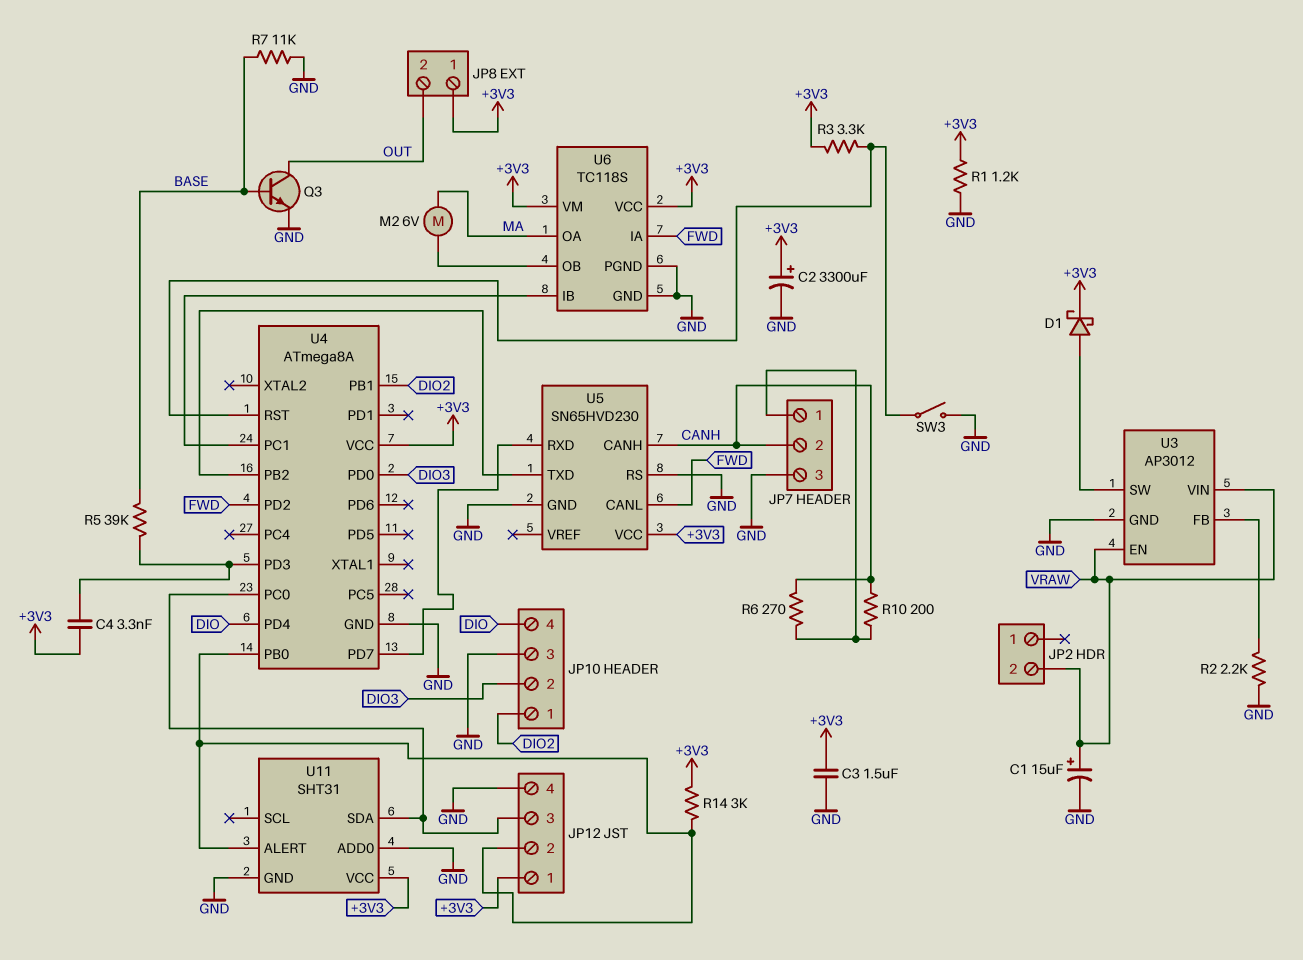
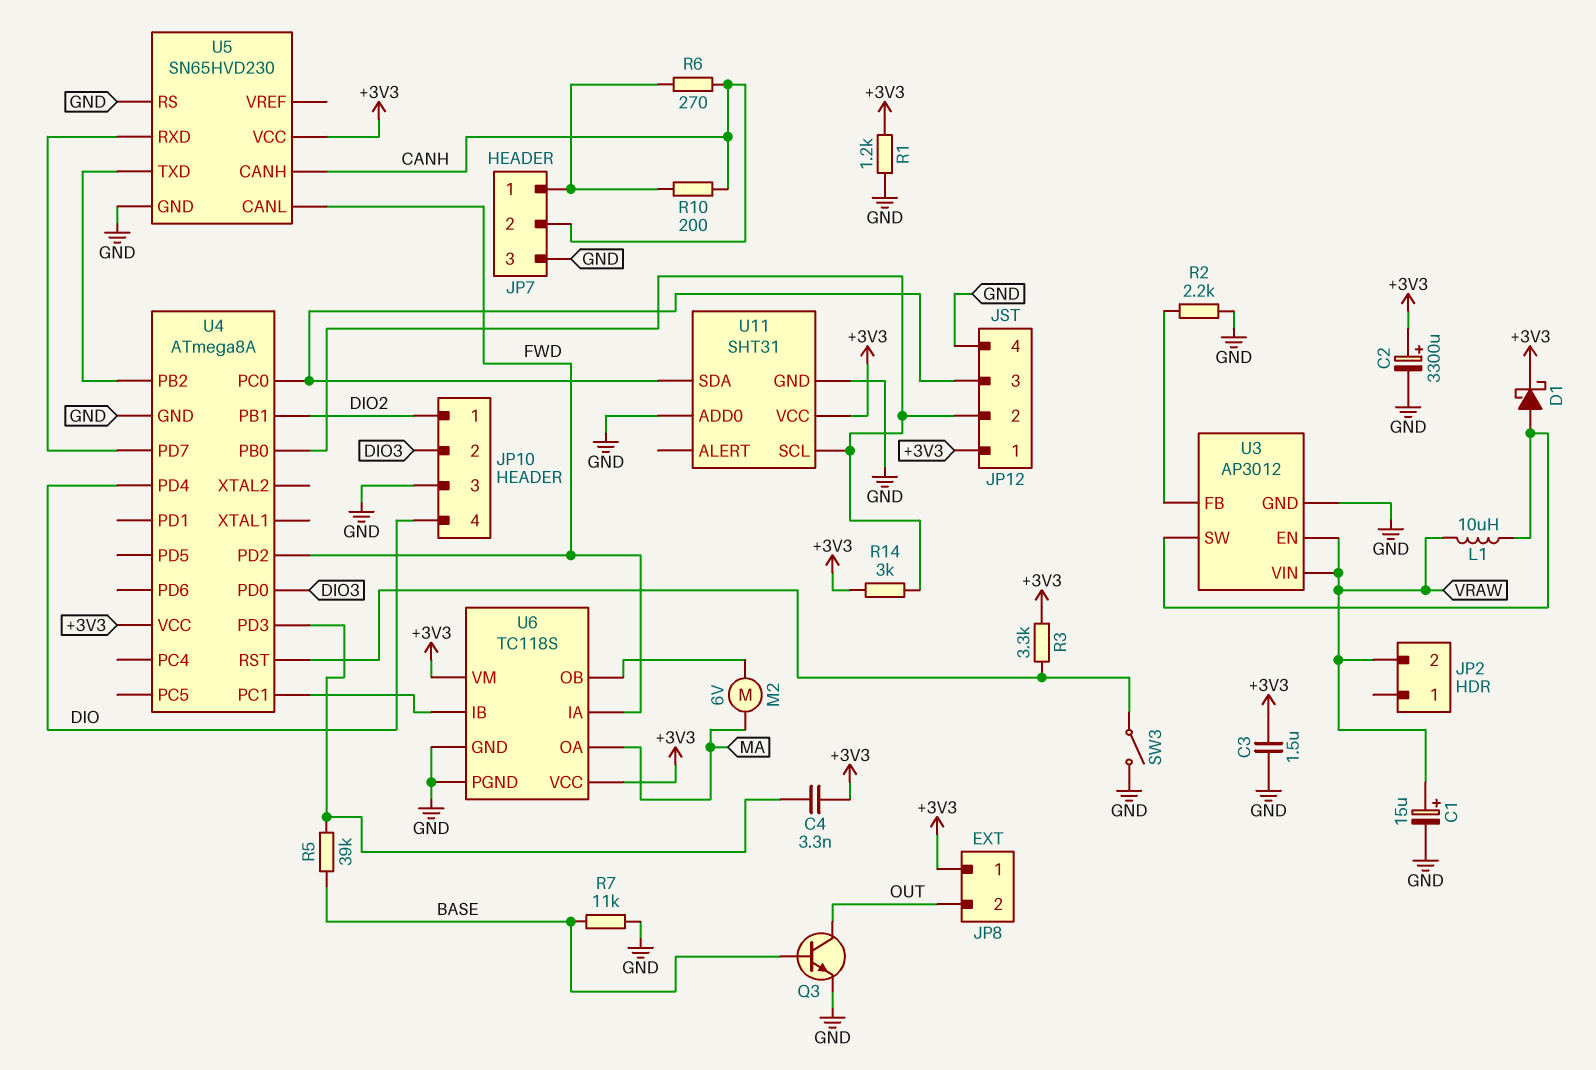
L1: none -> 10uH (U3/SW, VRAW)
U11 pin ALERT: JP12/2 -> none
U11 pin SCL: none -> JP12/2

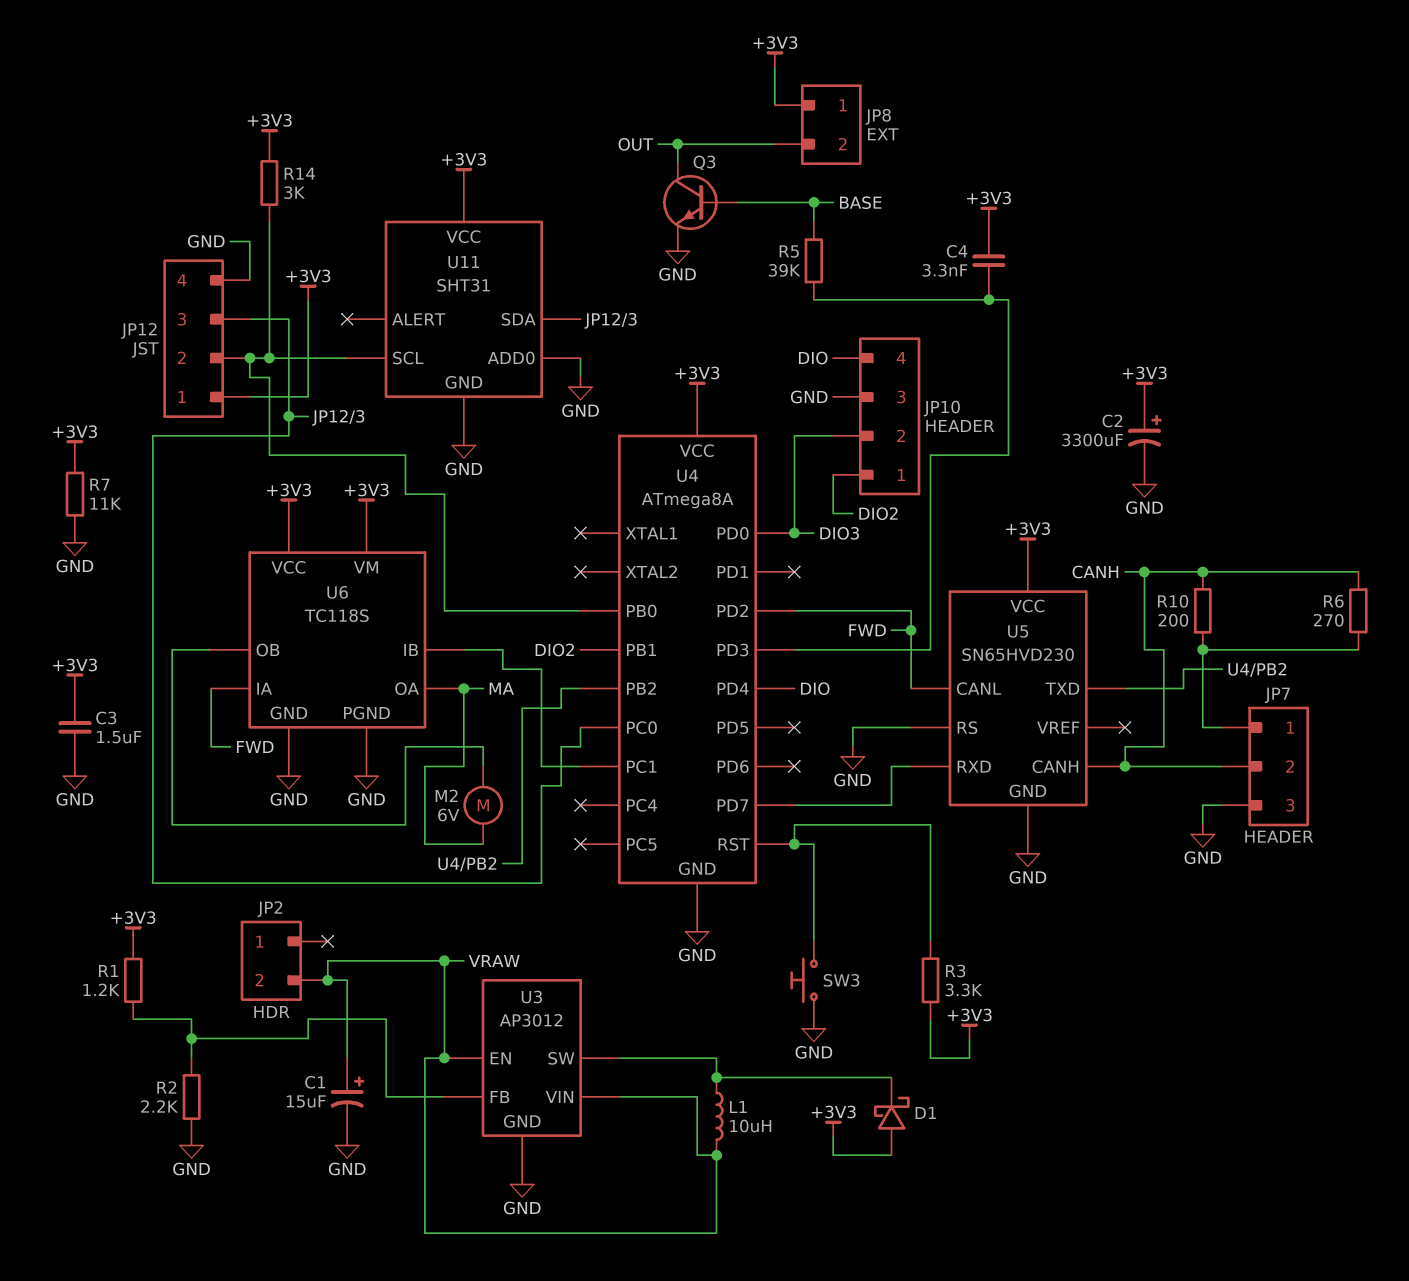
D1: schottky (A U3/SW, K +3V3) -> schottky (A +3V3, K U3/SW)
R1: 1.2k (+3V3, GND) -> 1.2k (+3V3, U3/FB)
R7: 11k (BASE, GND) -> 11k (+3V3, GND)
SW3: switch (GND, U4/RST) -> button (GND, U4/RST)

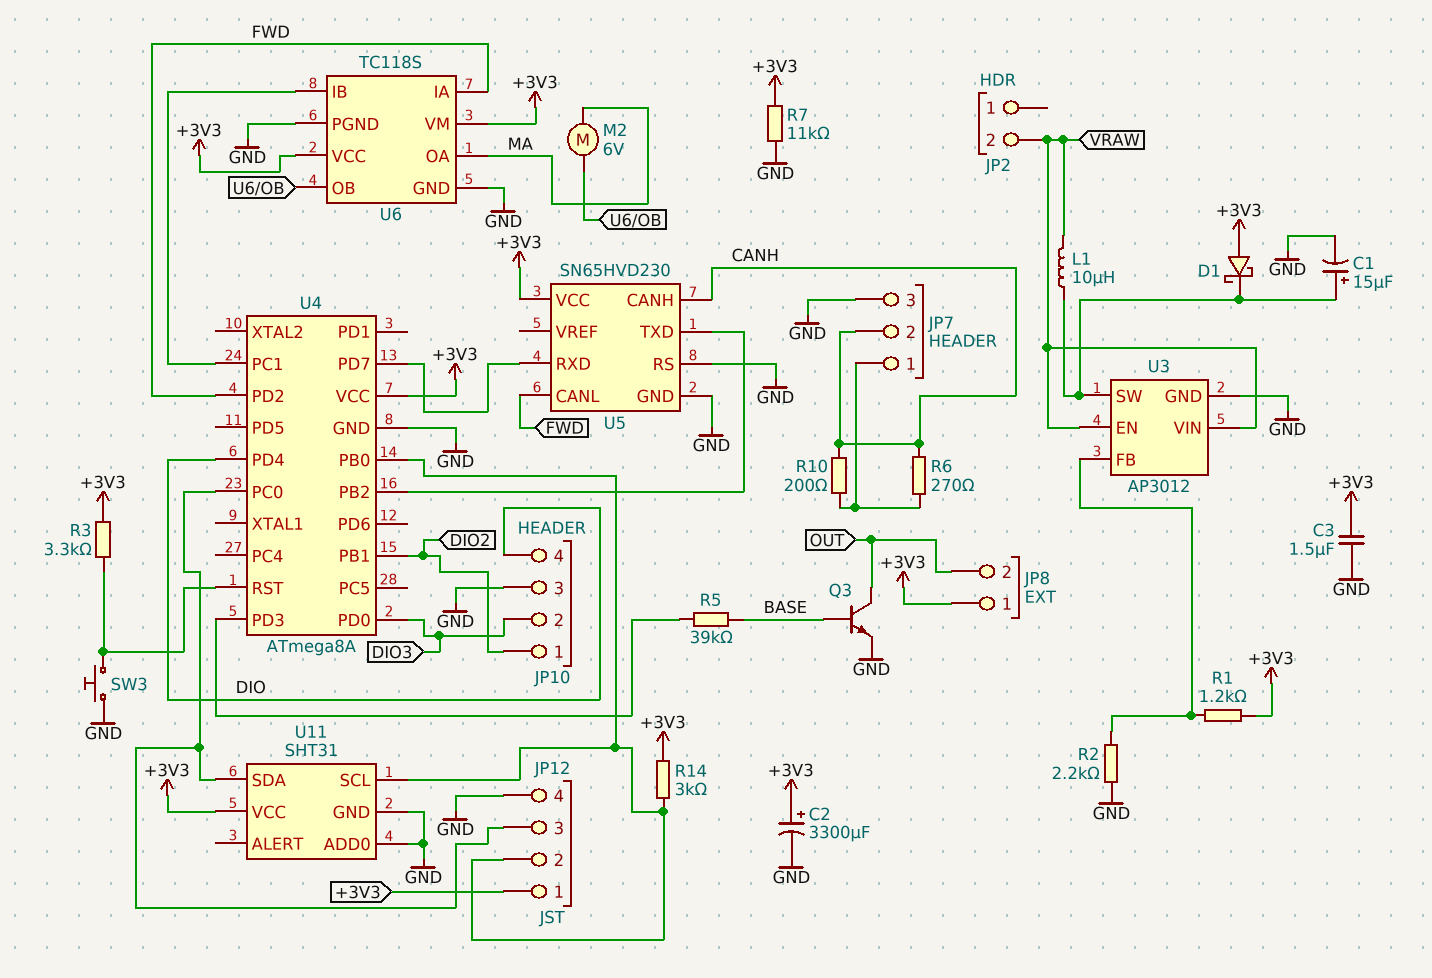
C1: 15uF (plus VRAW, minus GND) -> 15uF (plus U3/SW, minus GND)
C4: 3.3nF (+3V3, U4/PD3) -> none

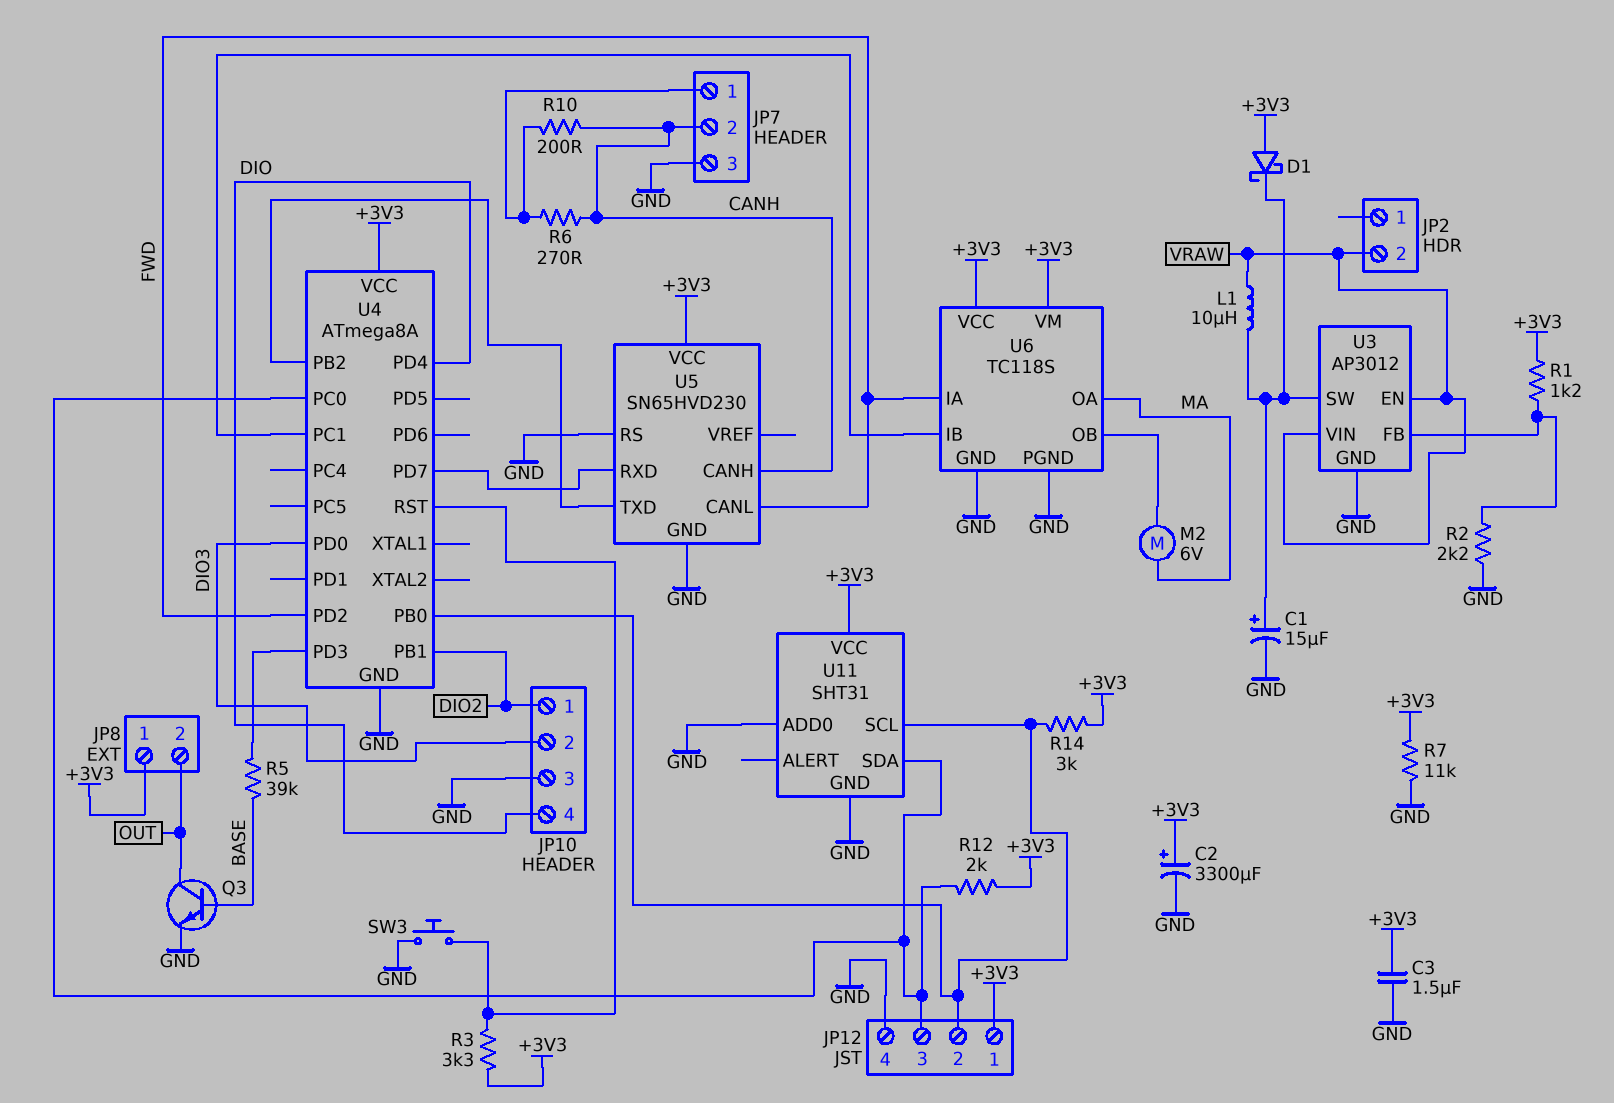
R12: none -> 2k (+3V3, JP12/3)

